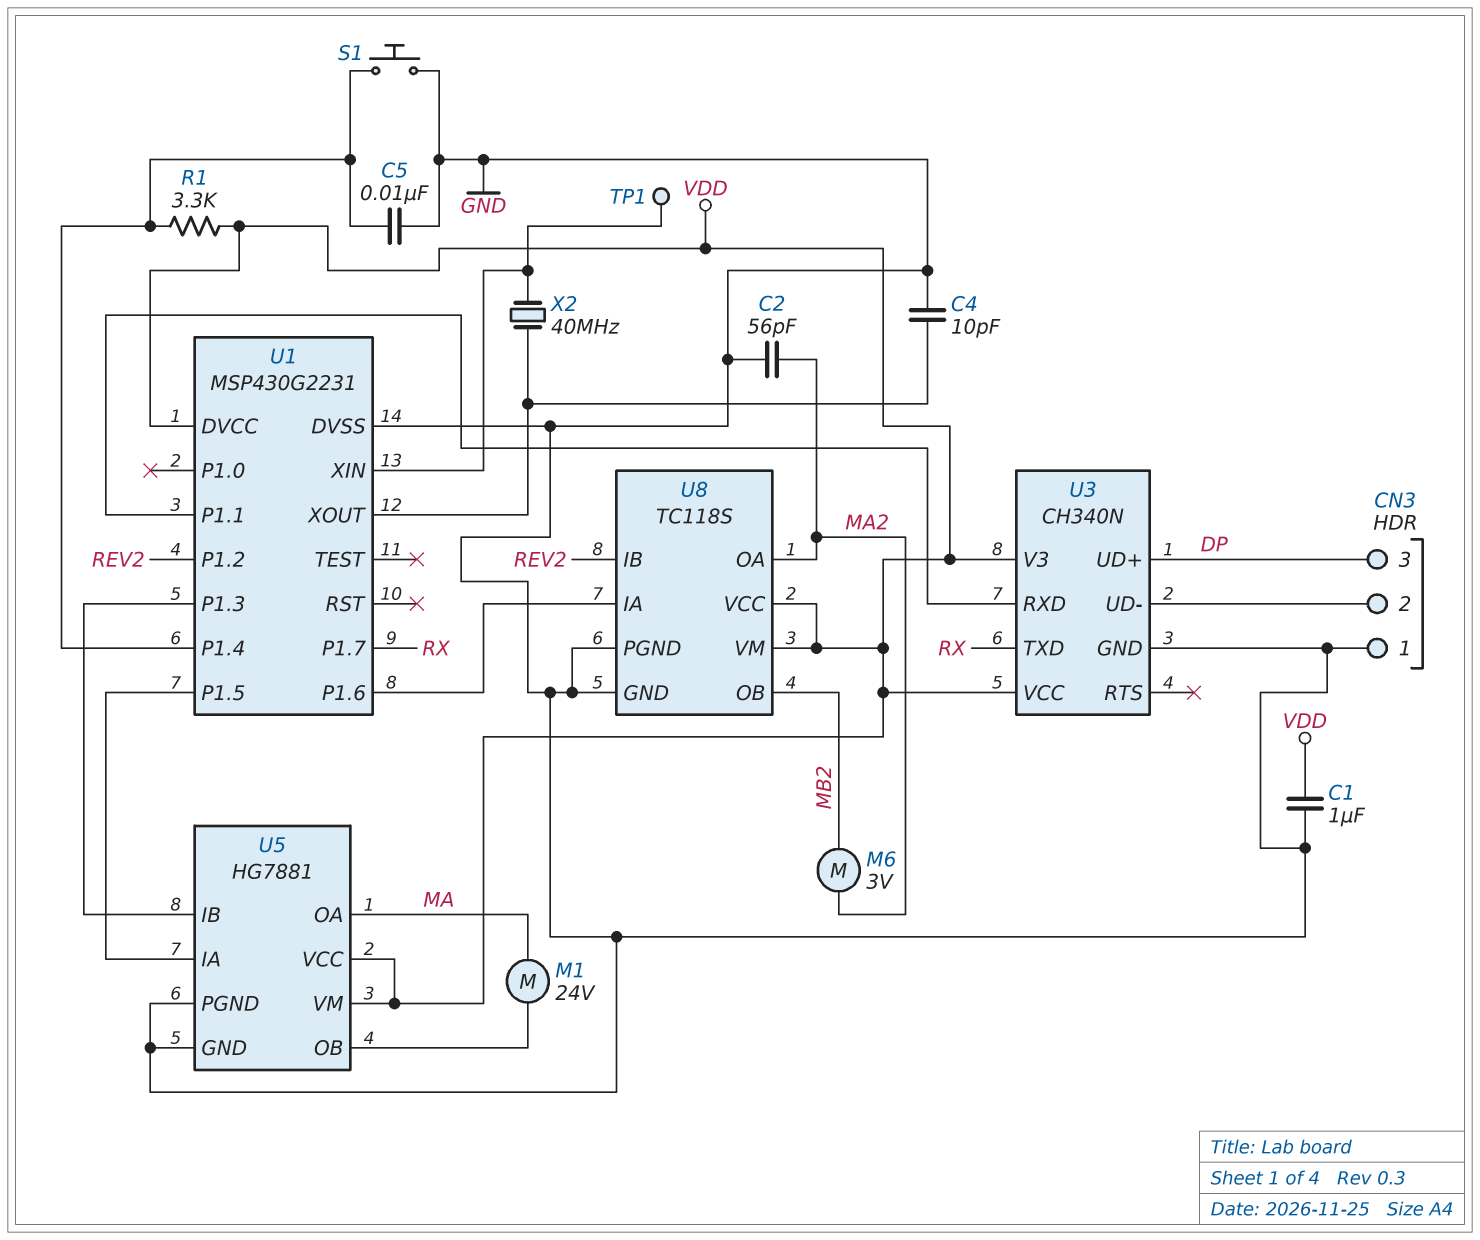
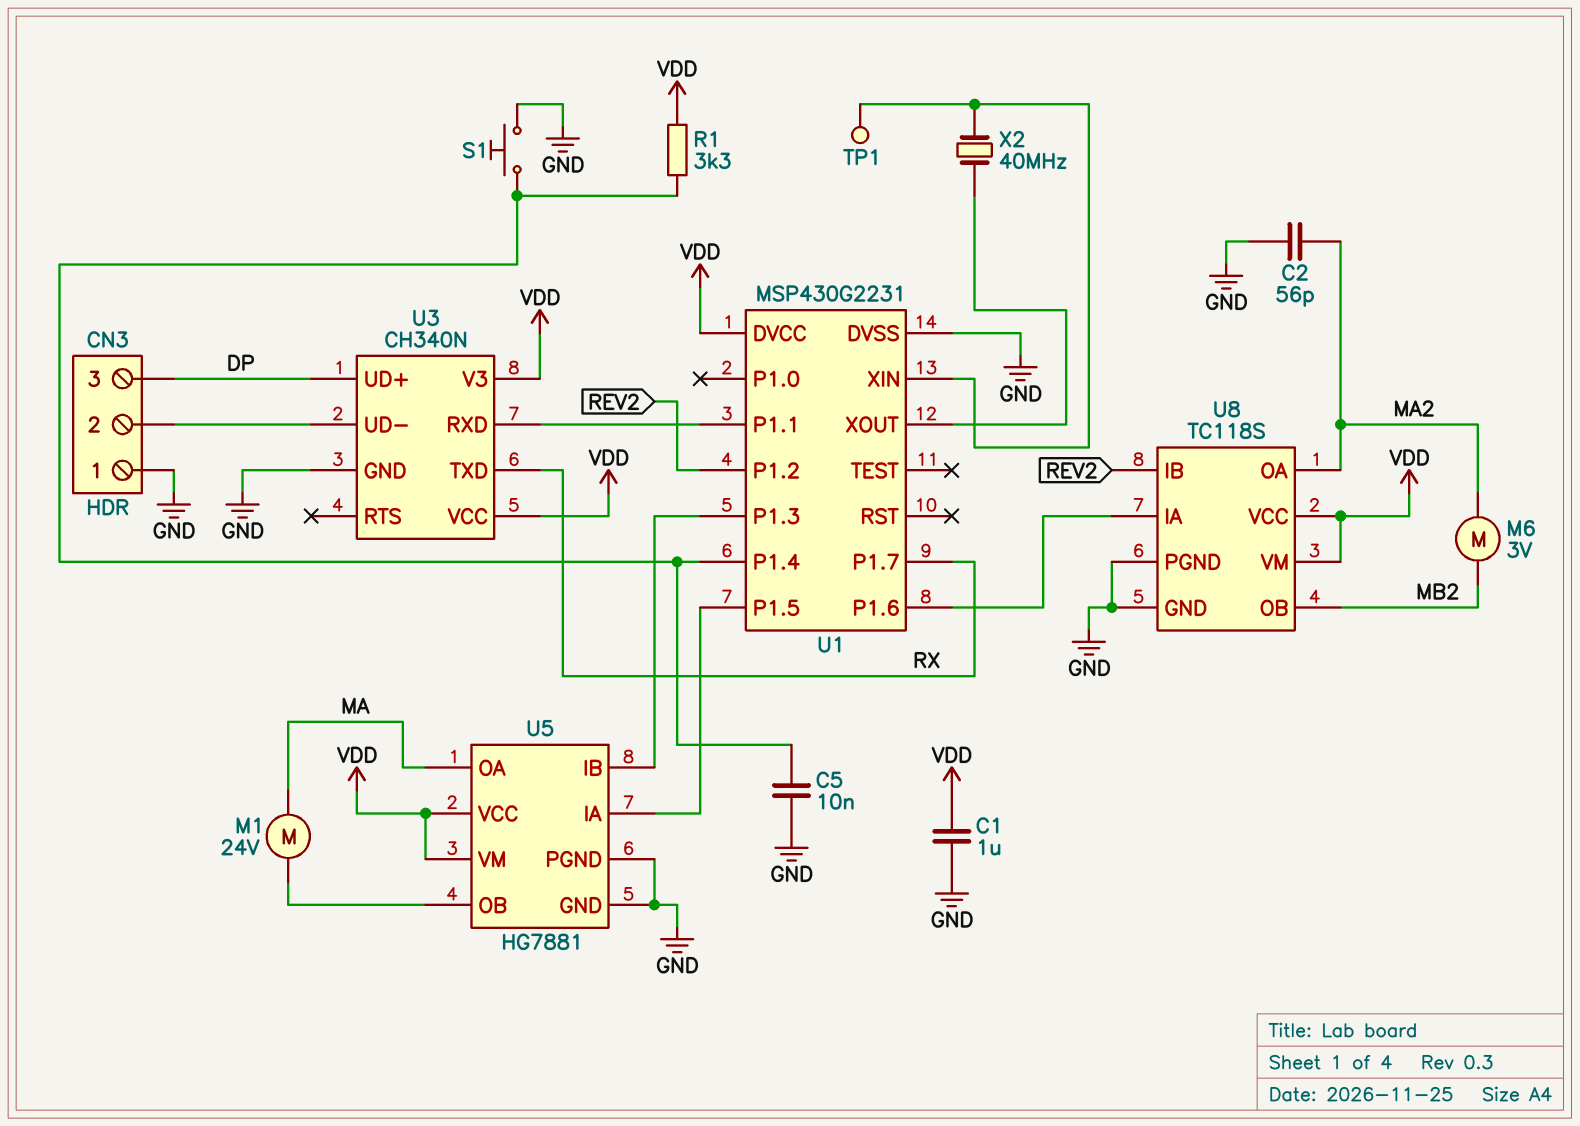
C4: 10pF (GND, U1/XOUT) -> none

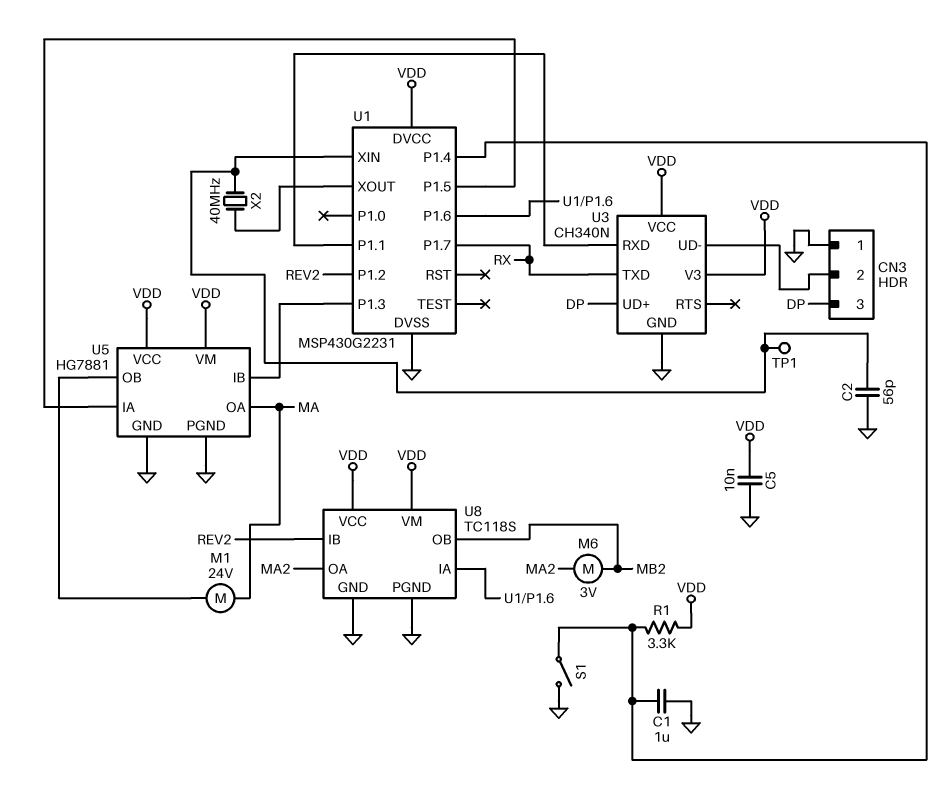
C1: 1uF (GND, VDD) -> 1uF (GND, U1/P1.4)
C2: 56pF (GND, MA2) -> 56pF (GND, U1/XIN)
C5: 10nF (GND, U1/P1.4) -> 10nF (GND, VDD)
S1: button (GND, U1/P1.4) -> switch (GND, U1/P1.4)

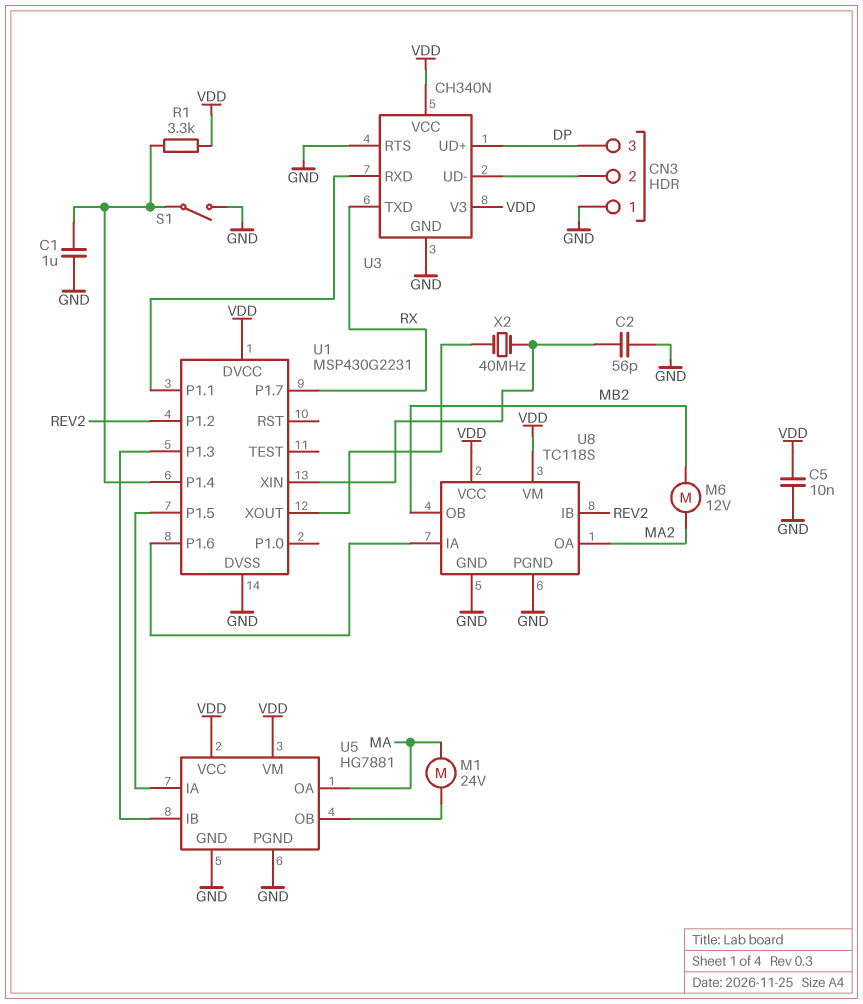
M6: motor 3V (MA2, MB2) -> motor 12V (MA2, MB2)
TP1: test point (U1/XIN) -> none
U3 pin RTS: none -> GND

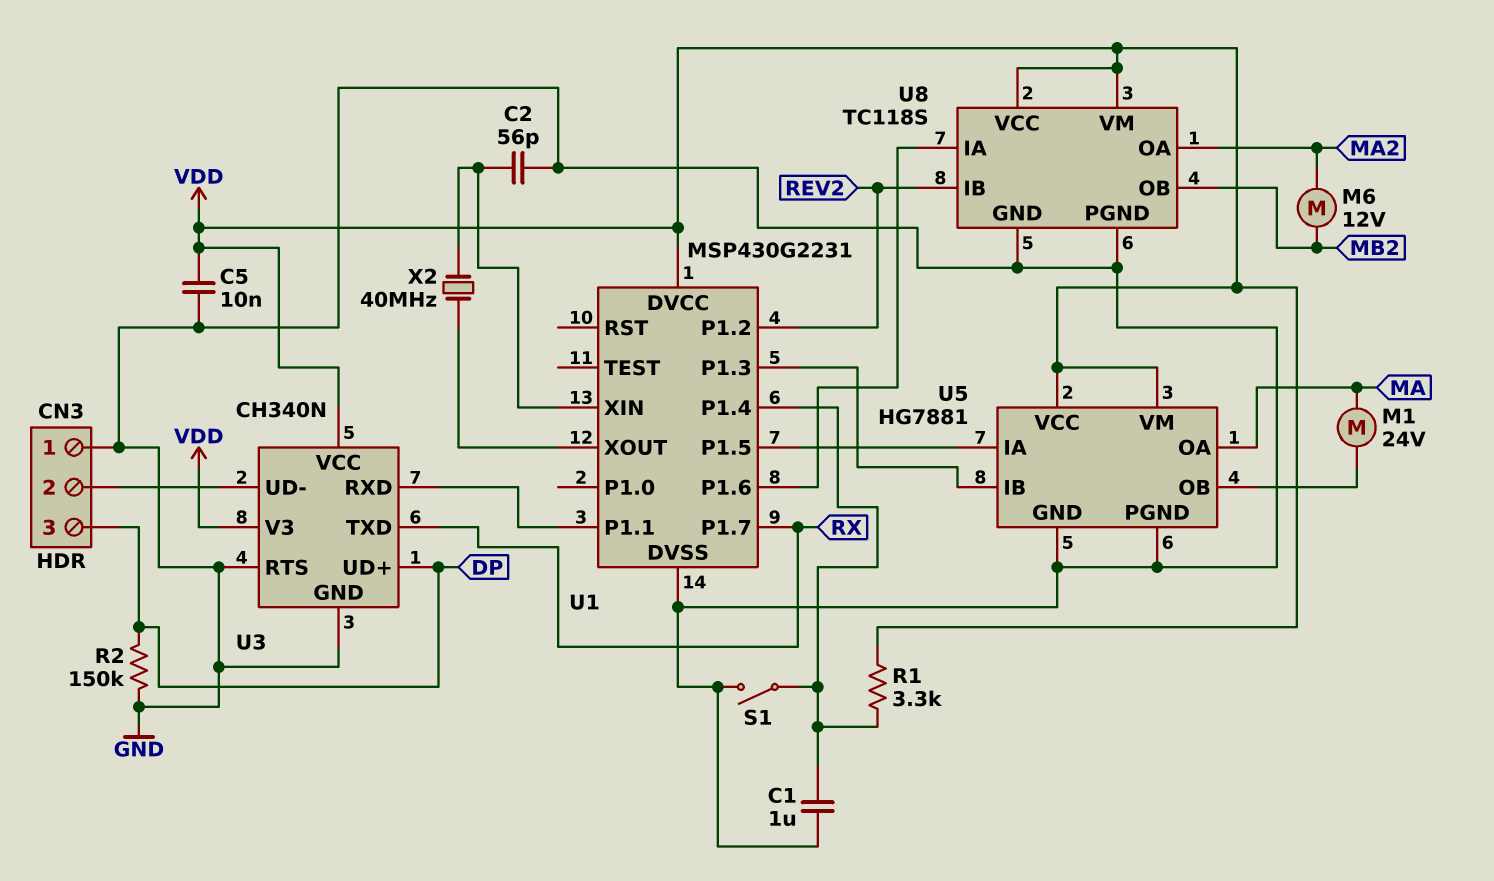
R2: none -> 150k (DP, GND)

